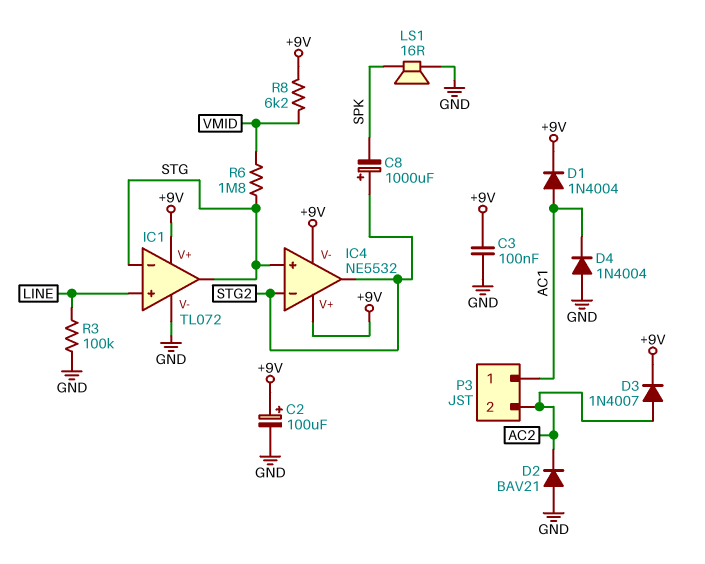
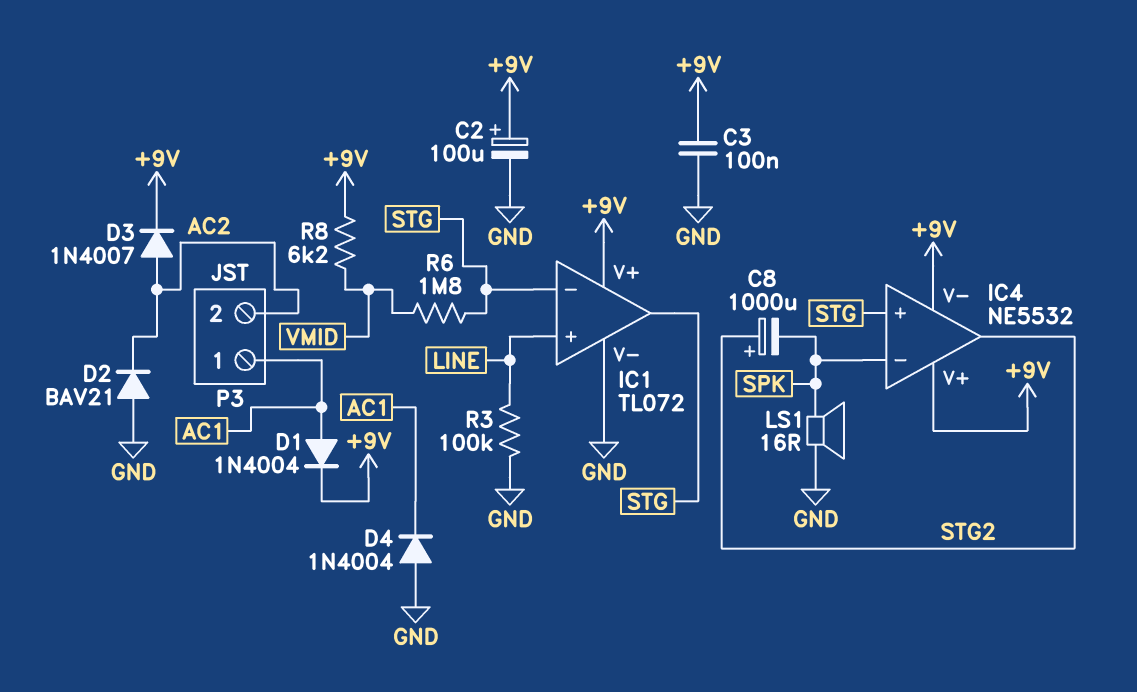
IC4 pin in-: STG2 -> SPK

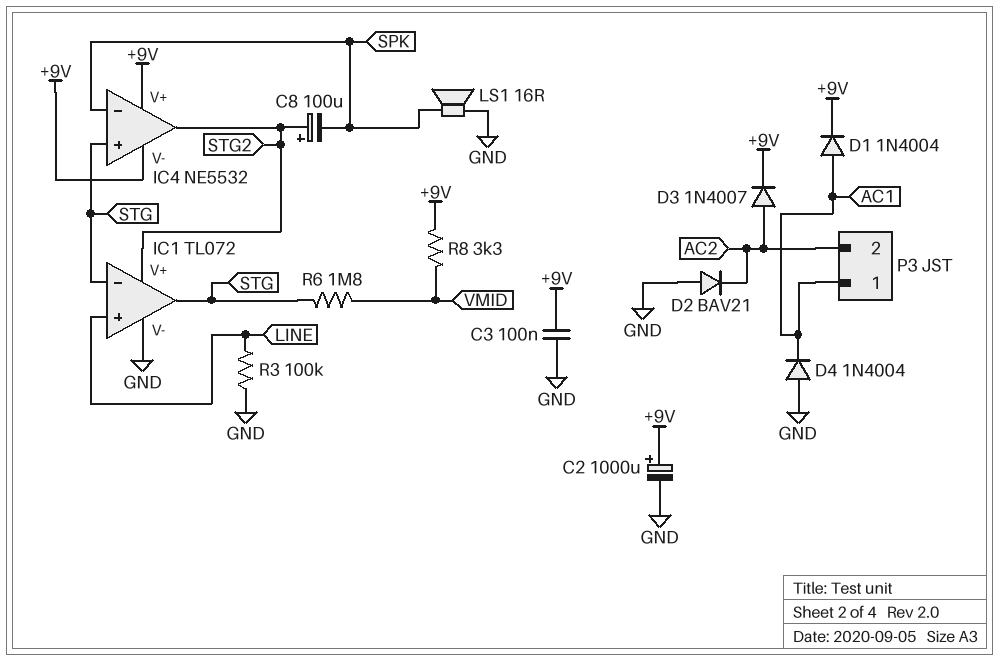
C2: 100uF (plus +9V, minus GND) -> 1000uF (plus +9V, minus GND)
C8: 1000uF (plus STG2, minus SPK) -> 100uF (plus STG2, minus SPK)
IC1 pin V+: +9V -> STG2
R8: 6.2k (+9V, VMID) -> 3.3k (+9V, VMID)

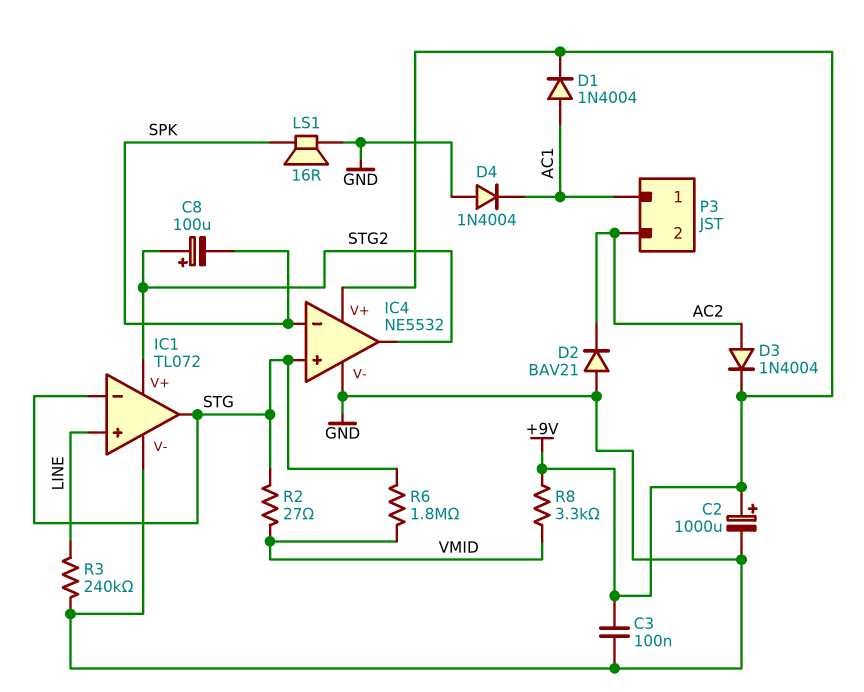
D3: diode 1N4007 (A AC2, K +9V) -> diode 1N4004 (A AC2, K +9V)
IC4 pin V-: +9V -> GND
R2: none -> 27 (STG, VMID)
R3: 100k (GND, LINE) -> 240k (GND, LINE)

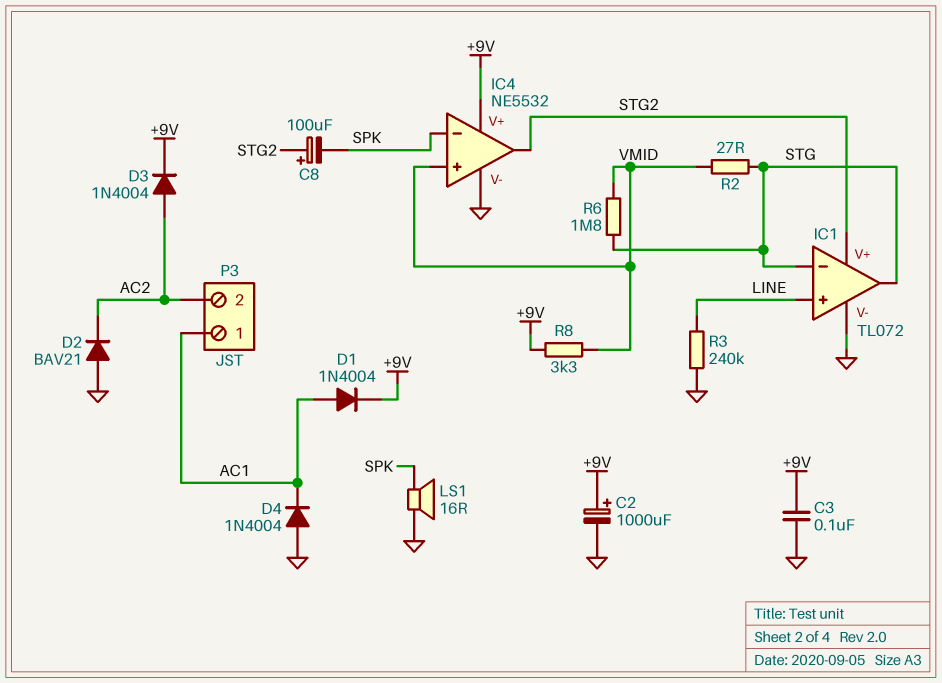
IC4 pin in+: STG -> VMID

